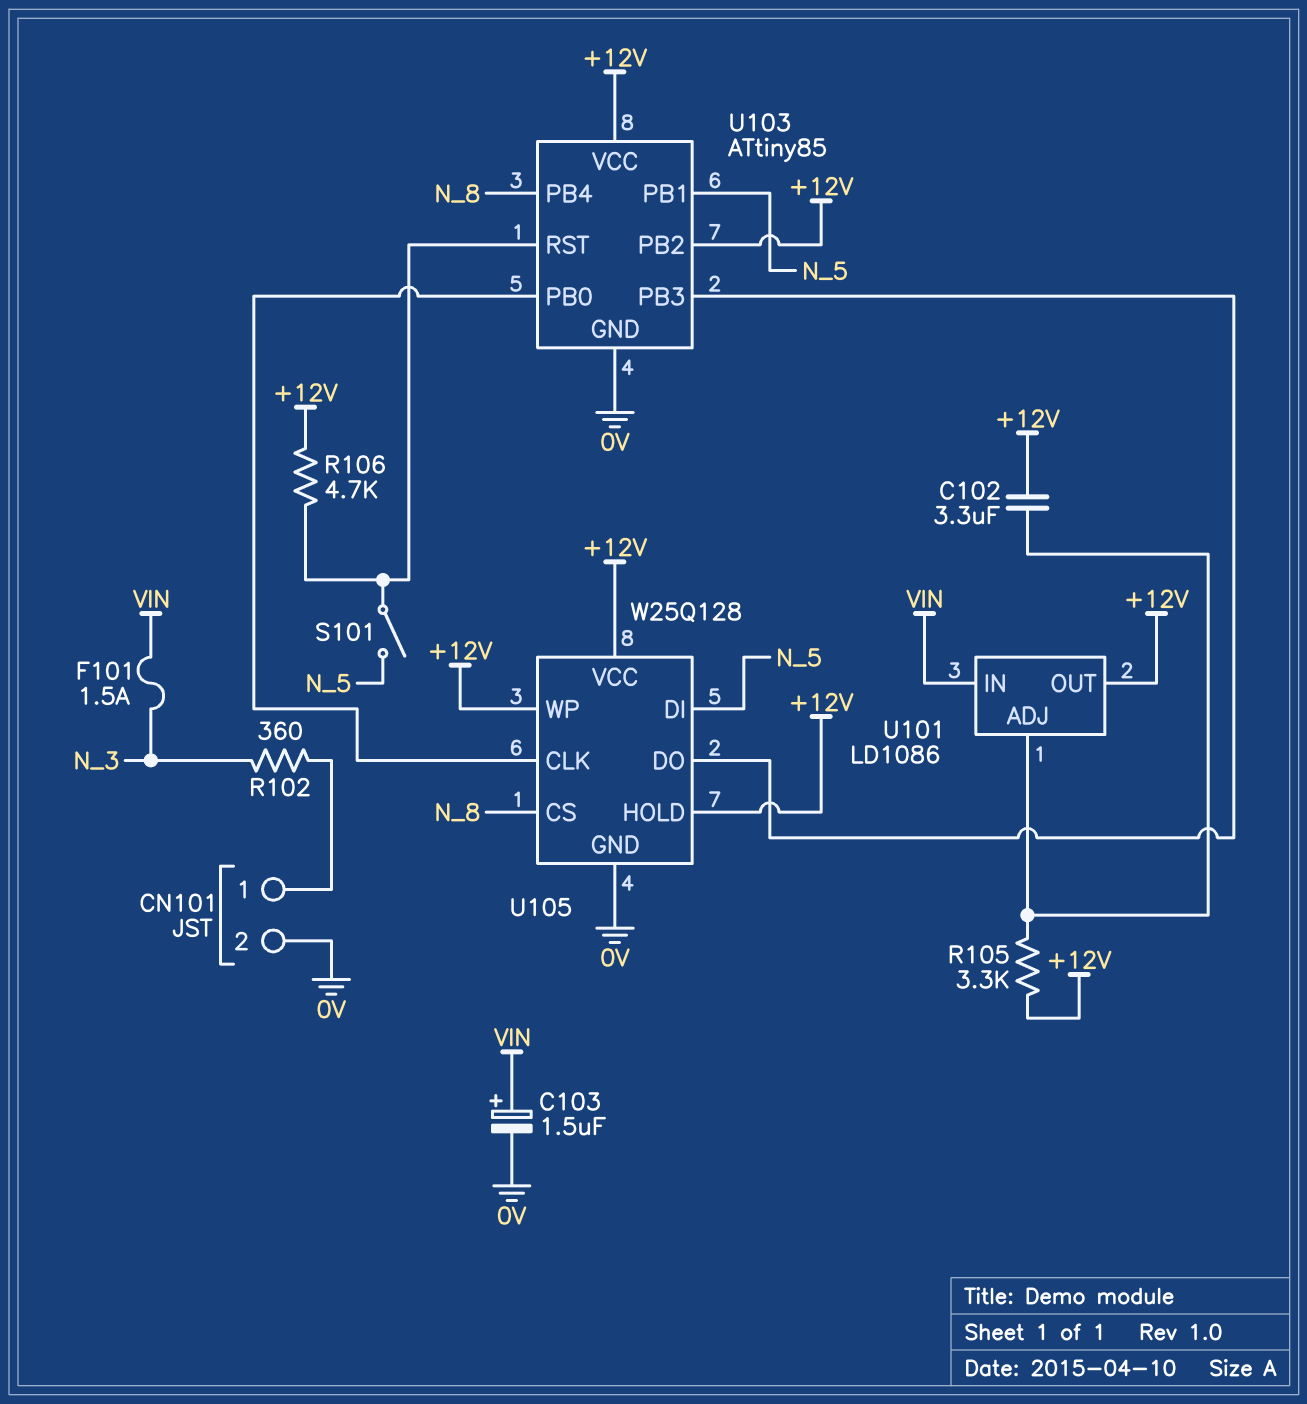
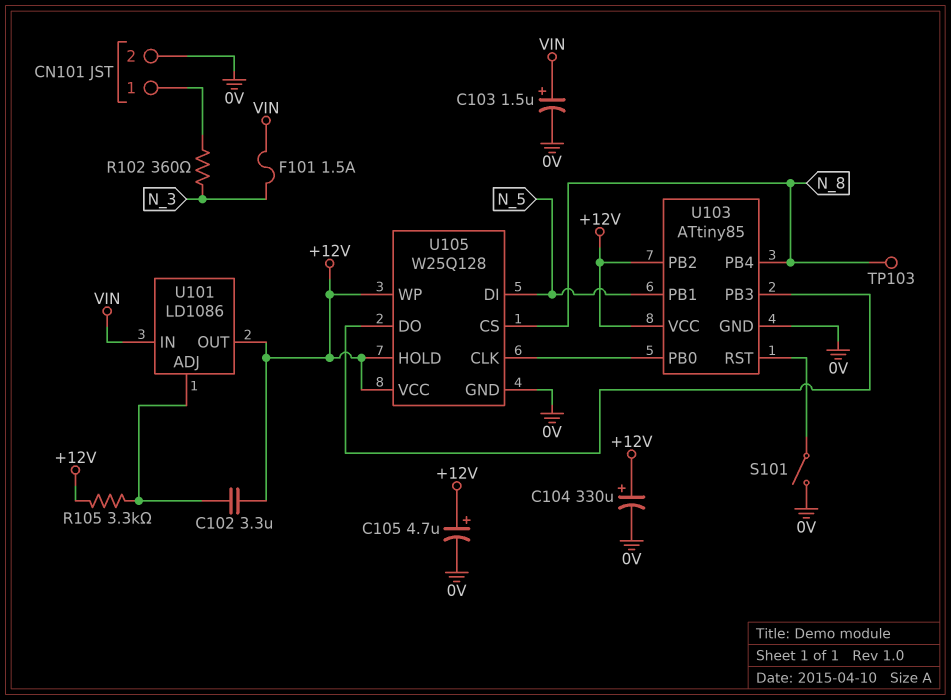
C104: none -> 330uF (plus +12V, minus 0V)
C105: none -> 4.7uF (plus +12V, minus 0V)
R106: 4.7k (+12V, U103/RST) -> none
S101: switch (N_5, U103/RST) -> switch (0V, U103/RST)
TP103: none -> test point (N_8)

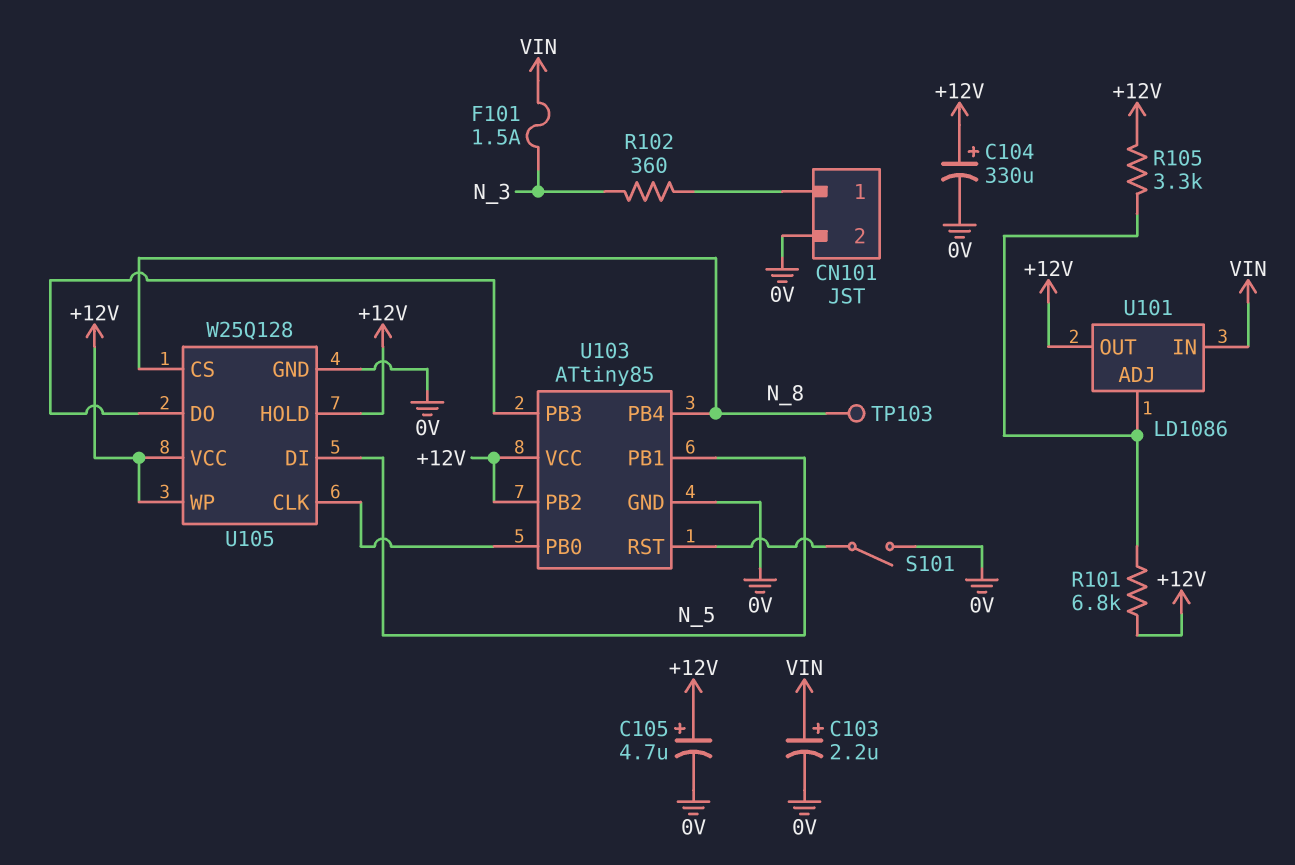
C102: 3.3uF (+12V, U101/ADJ) -> none
C103: 1.5uF (plus VIN, minus 0V) -> 2.2uF (plus VIN, minus 0V)
R101: none -> 6.8k (+12V, U101/ADJ)

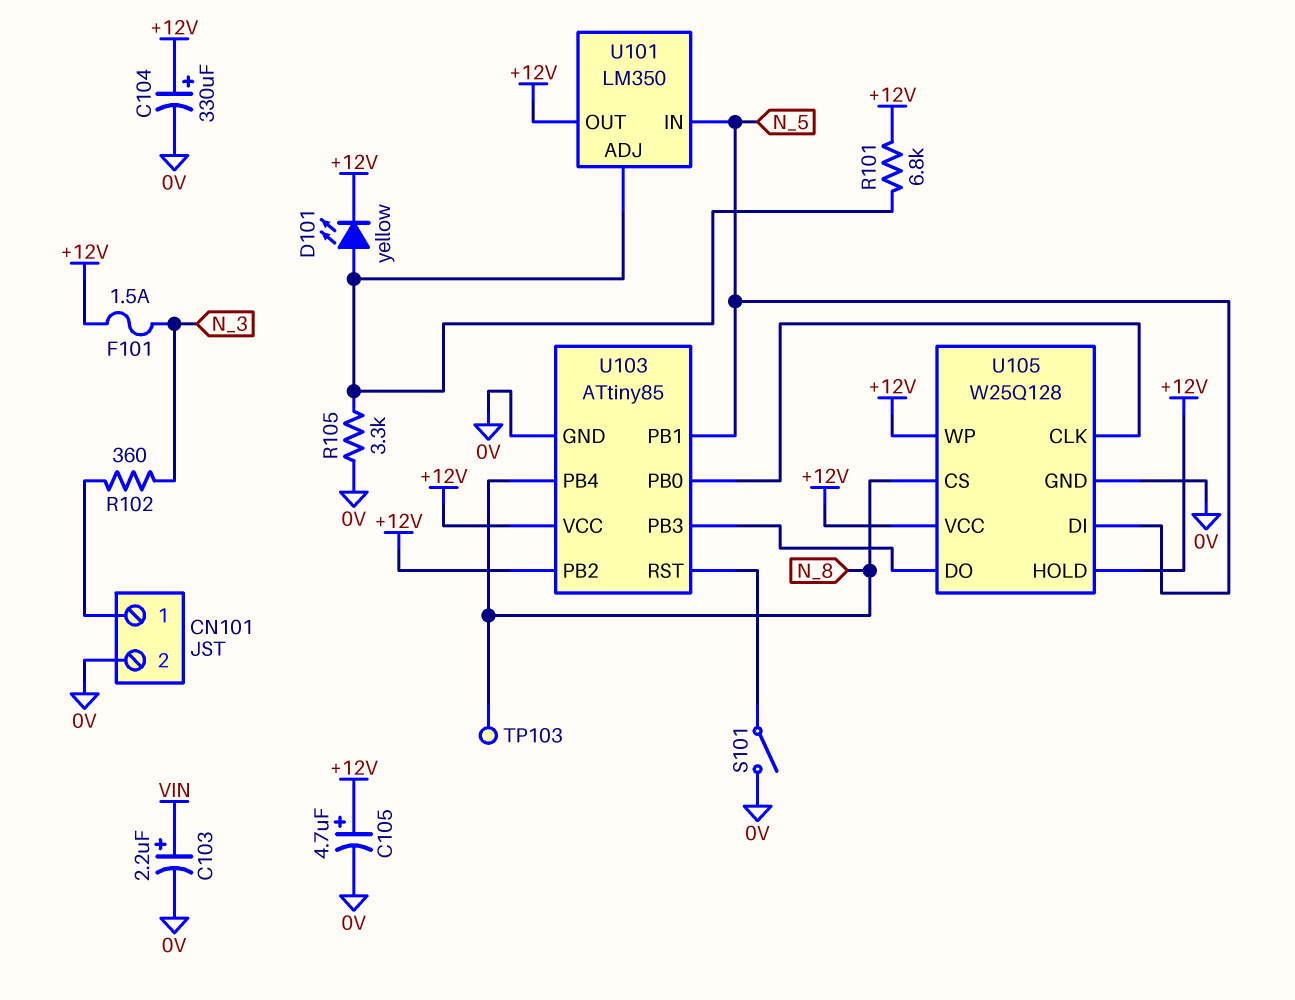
D101: none -> LED yellow (A U101/ADJ, K +12V)
F101: 1.5A (N_3, VIN) -> 1.5A (+12V, N_3)
R105: 3.3k (+12V, U101/ADJ) -> 3.3k (0V, U101/ADJ)
U101: LD1086 -> LM350
U101 pin IN: VIN -> N_5

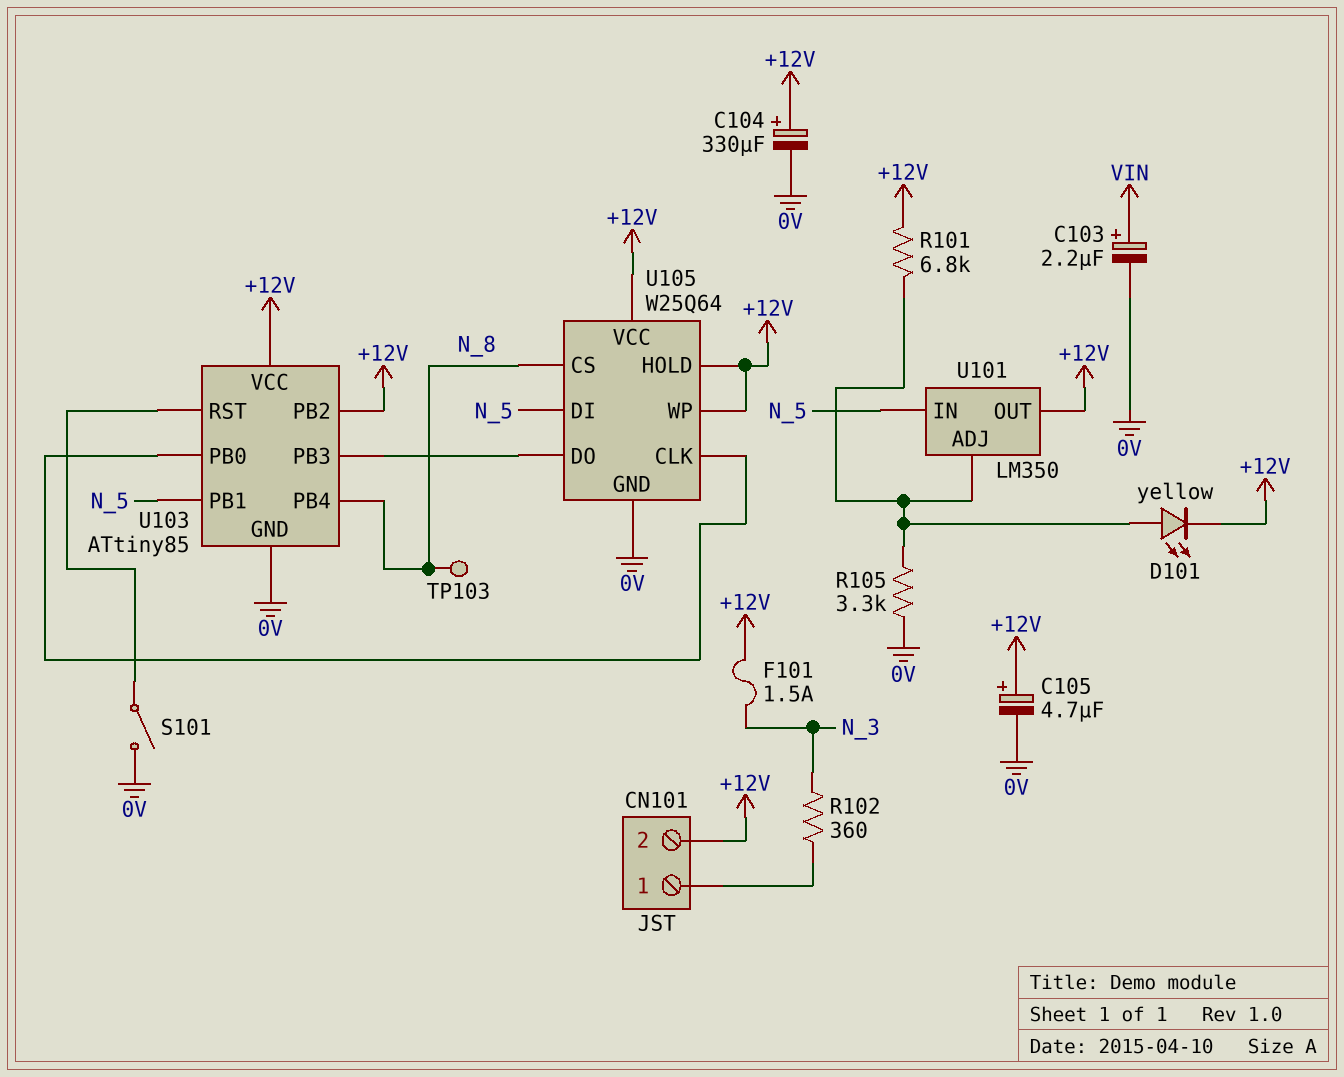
CN101 pin 2: 0V -> +12V
U105: W25Q128 -> W25Q64

